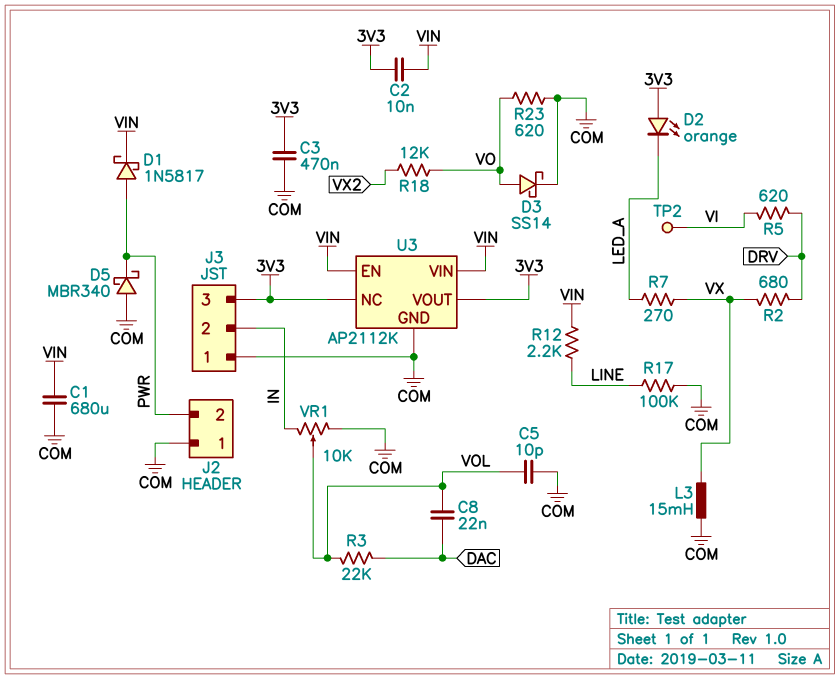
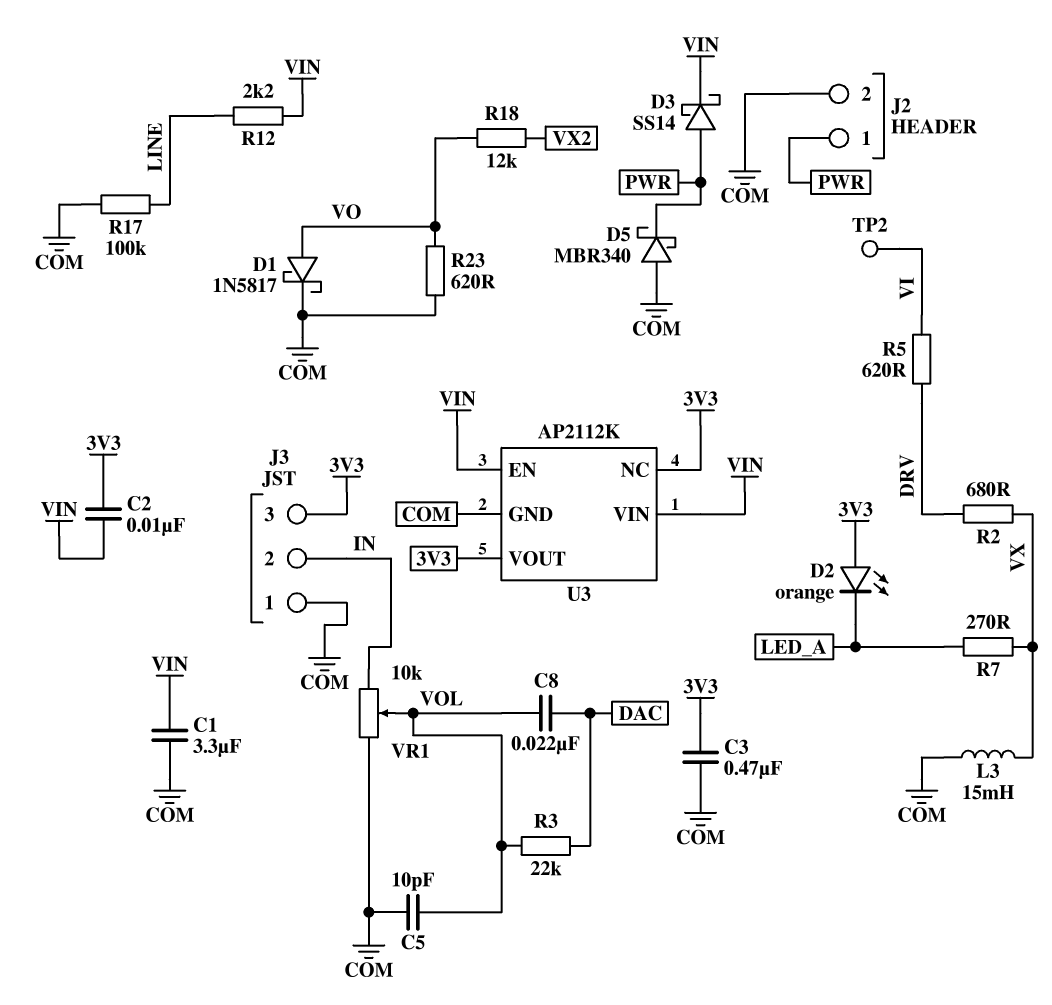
C1: 680uF (COM, VIN) -> 3.3uF (COM, VIN)
D1: schottky 1N5817 (A PWR, K VIN) -> schottky 1N5817 (A VO, K COM)
D3: schottky SS14 (A VO, K COM) -> schottky SS14 (A PWR, K VIN)
J2 pin 1: COM -> PWR
J2 pin 2: PWR -> COM

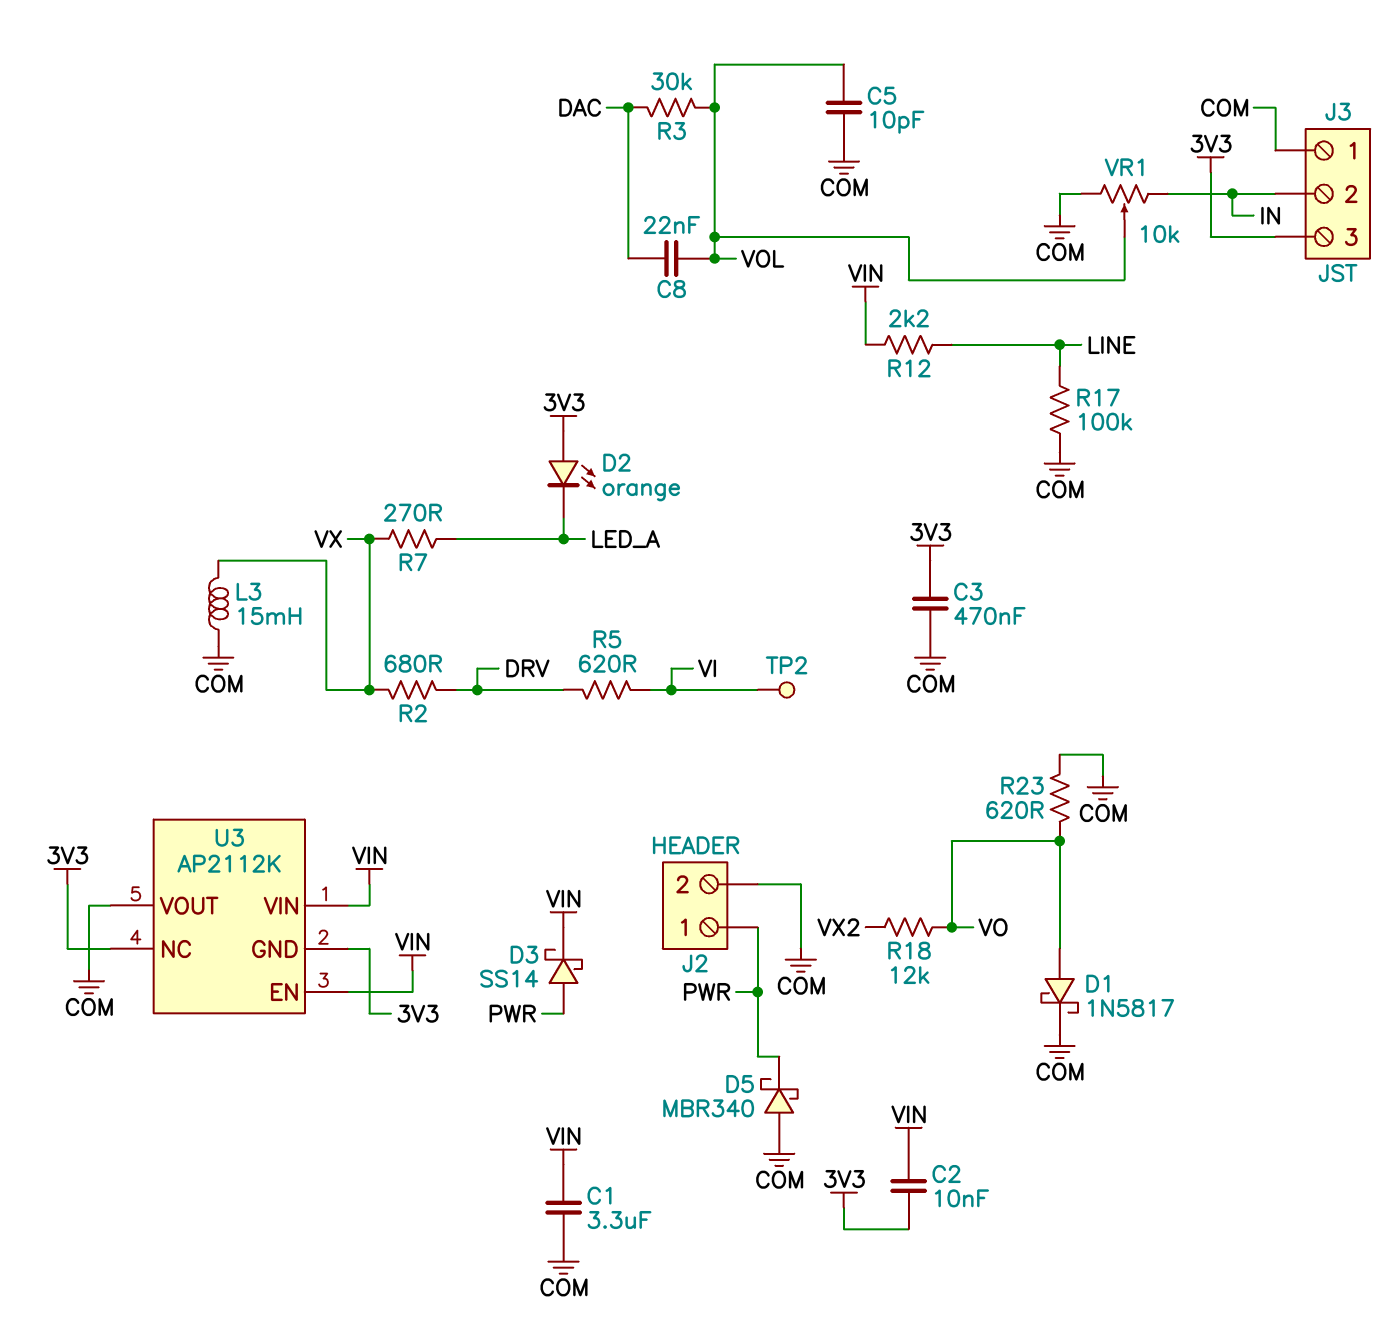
R3: 22k (DAC, VOL) -> 30k (DAC, VOL)
U3 pin GND: COM -> 3V3
U3 pin VOUT: 3V3 -> COM

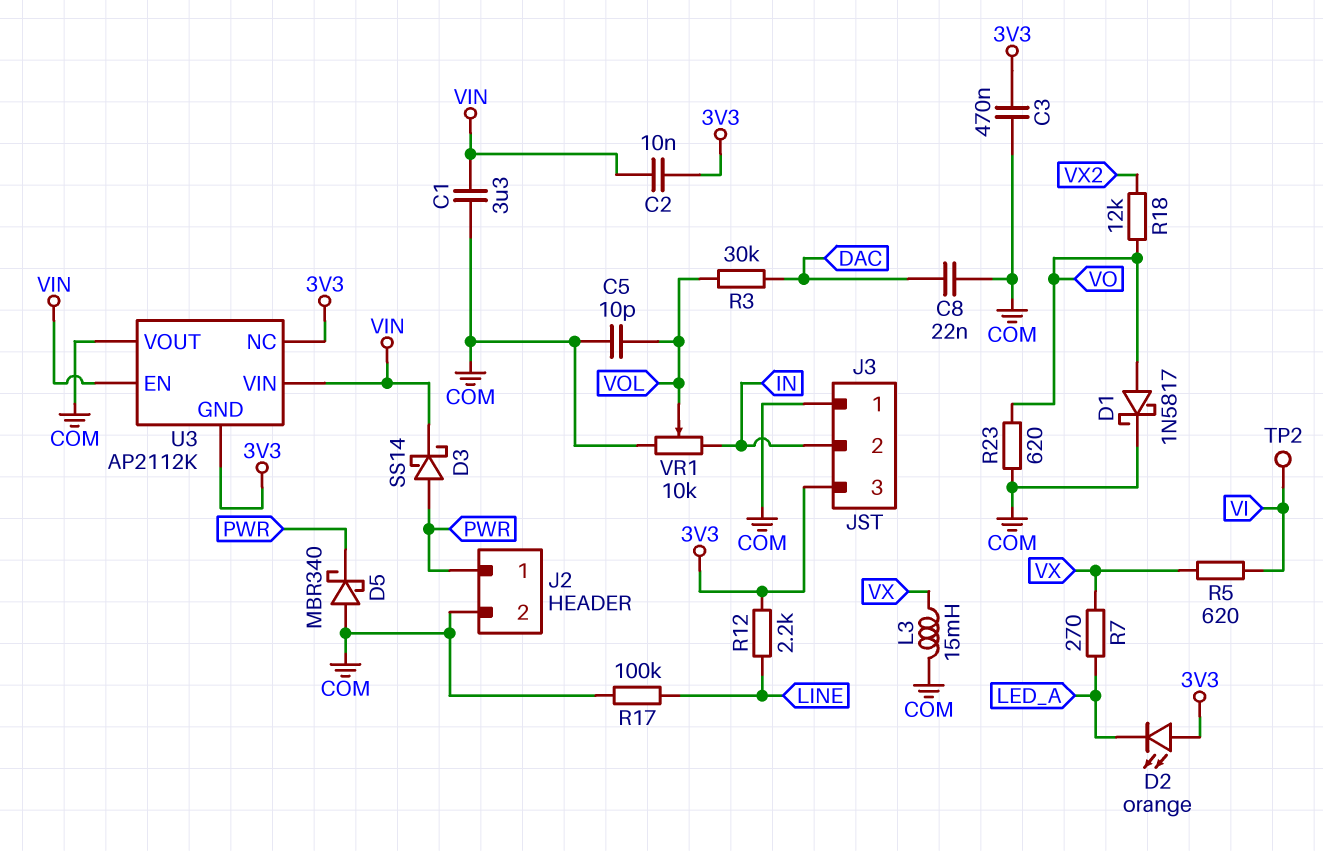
C8: 22nF (DAC, VOL) -> 22nF (COM, DAC)
R2: 680 (DRV, VX) -> none
R5: 620 (DRV, VI) -> 620 (VI, VX)
R12: 2.2k (LINE, VIN) -> 2.2k (3V3, LINE)

